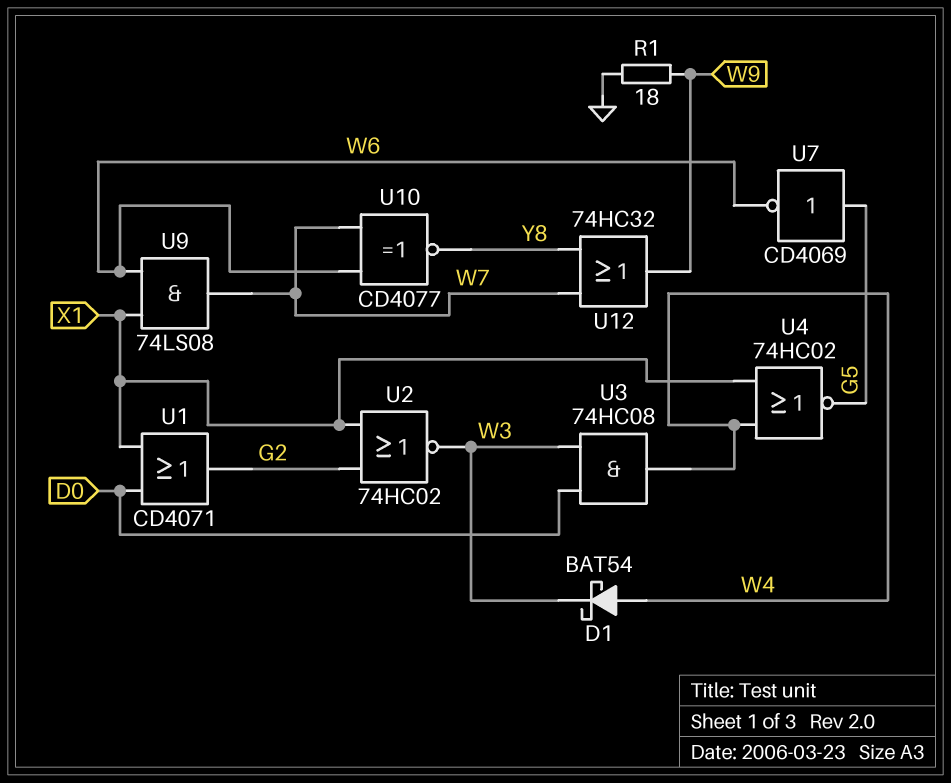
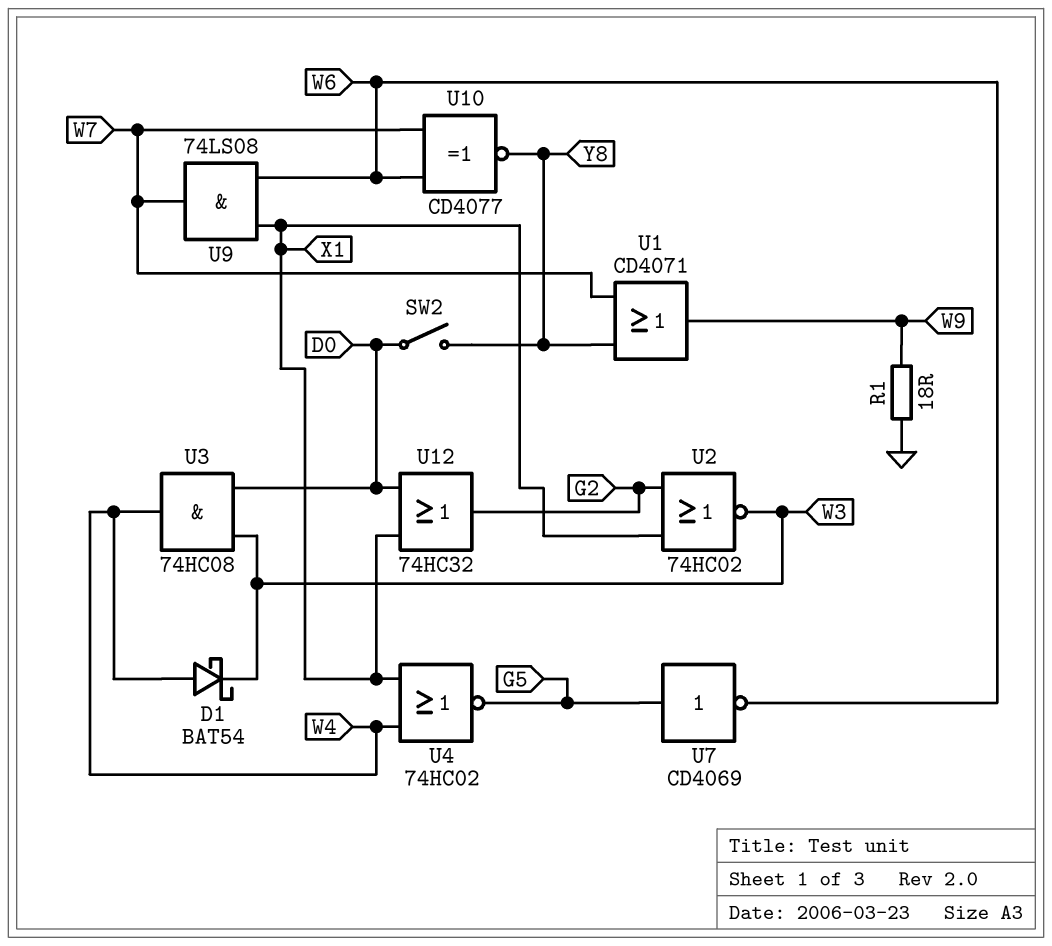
SW2: none -> switch (D0, Y8)
U1: OR CD4071 (in D0, in X1, out G2) -> OR CD4071 (in W7, in Y8, out W9)
U12: OR 74HC32 (in W7, in Y8, out W9) -> OR 74HC32 (in D0, in X1, out G2)

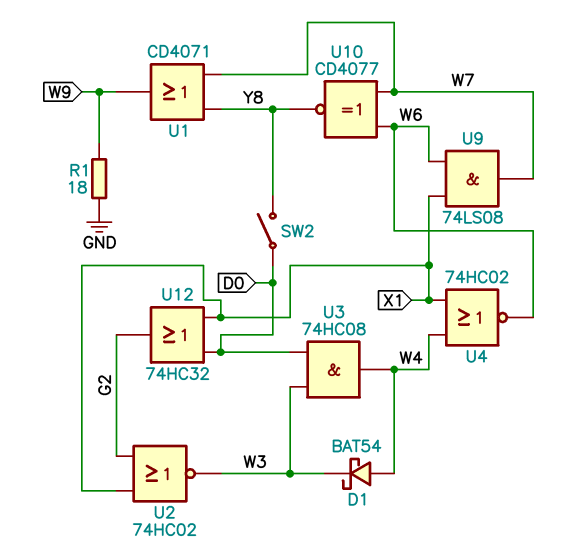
U4: NOR 74HC02 (in W4, in X1, out G5) -> NOR 74HC02 (in W4, in X1, out W6)
U7: NOT CD4069 (in G5, out W6) -> none

